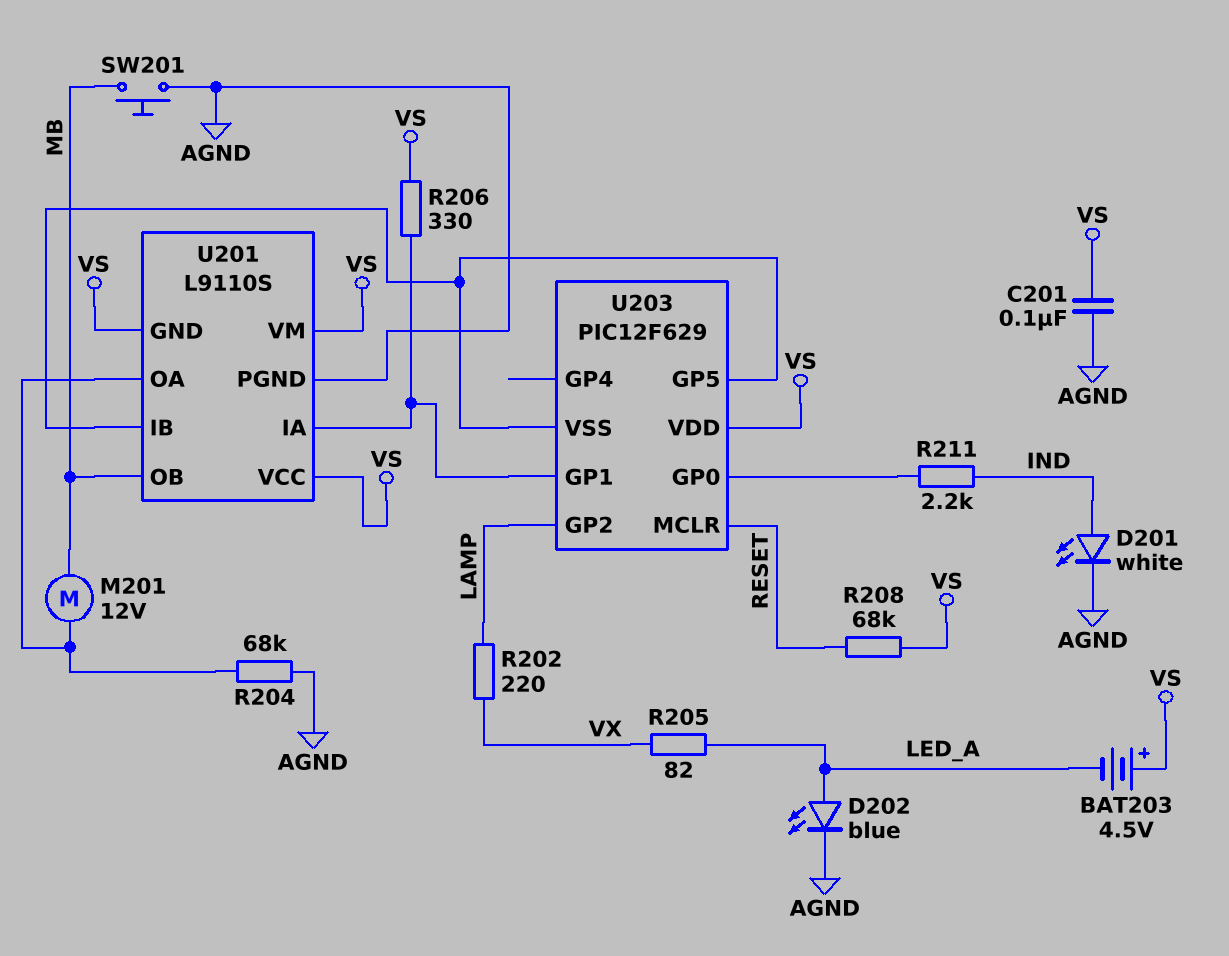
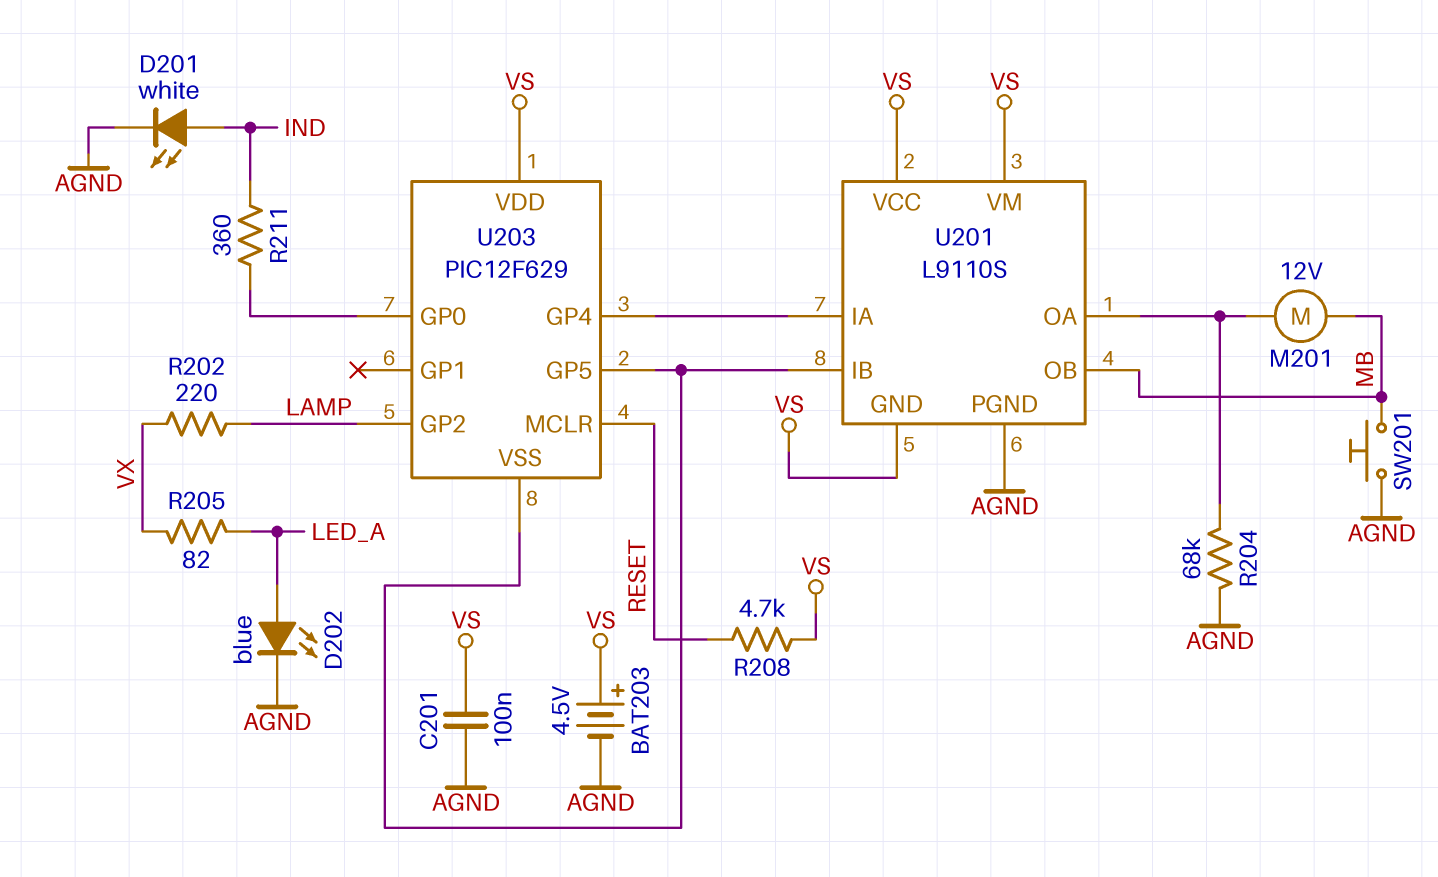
BAT203: 4.5V (plus VS, minus LED_A) -> 4.5V (plus VS, minus AGND)
R206: 330 (U201/IA, VS) -> none
R208: 68k (RESET, VS) -> 4.7k (RESET, VS)
R211: 2.2k (IND, U203/GP0) -> 360 (IND, U203/GP0)
U203 pin GP1: U201/IA -> none
U203 pin GP4: none -> U201/IA

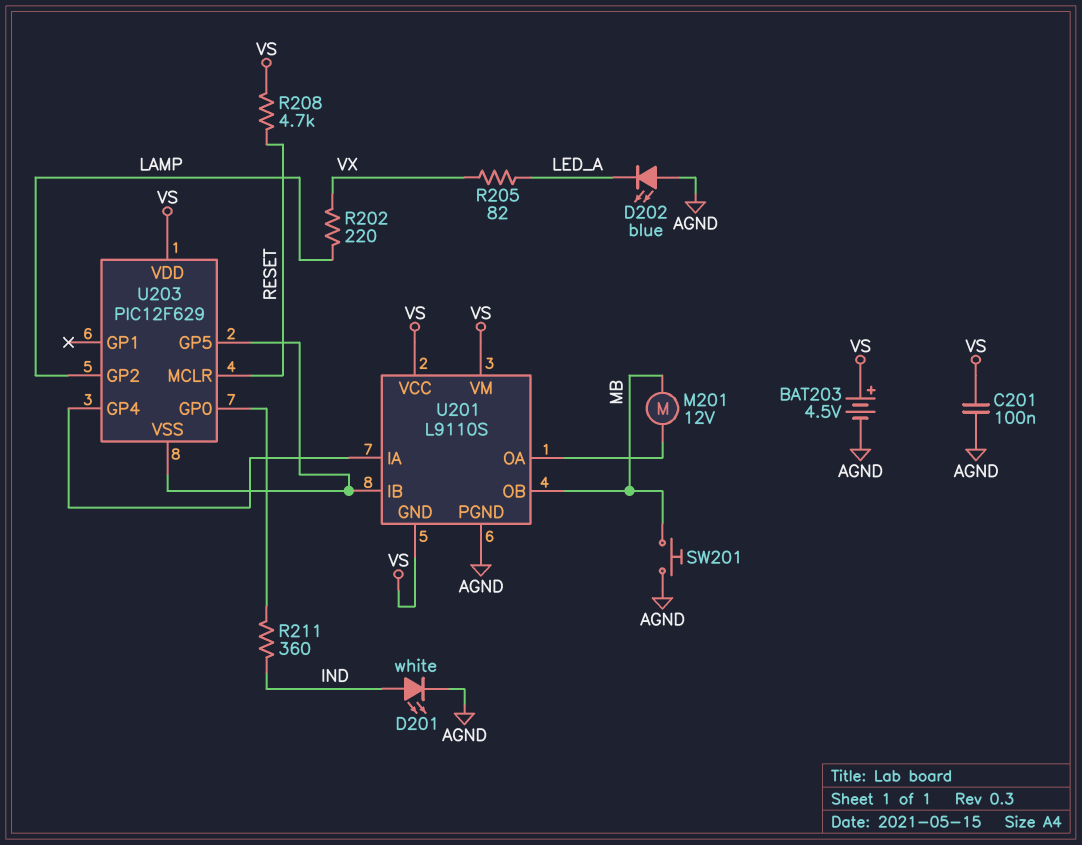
D202: LED blue (A LED_A, K AGND) -> LED blue (A AGND, K LED_A)
R204: 68k (AGND, U201/OA) -> none

